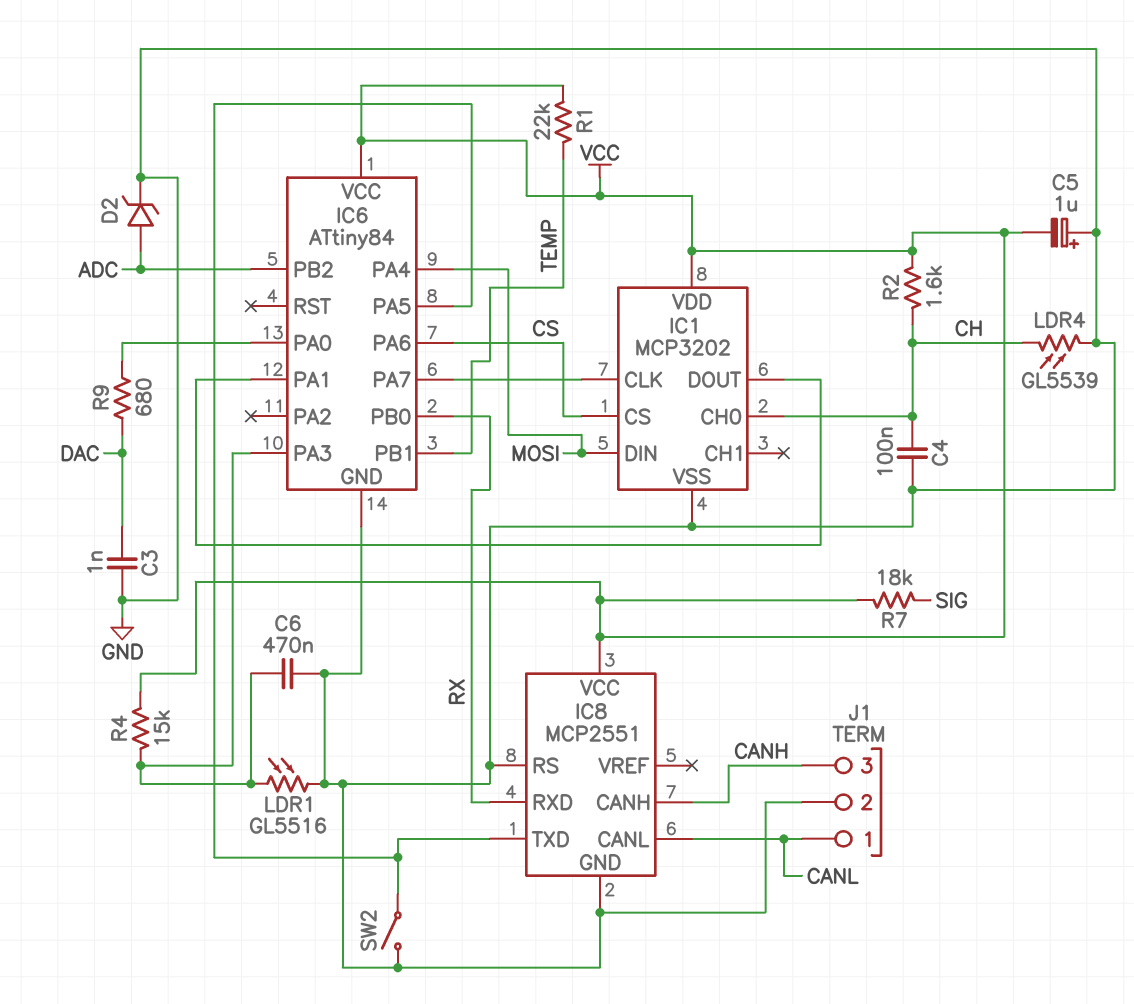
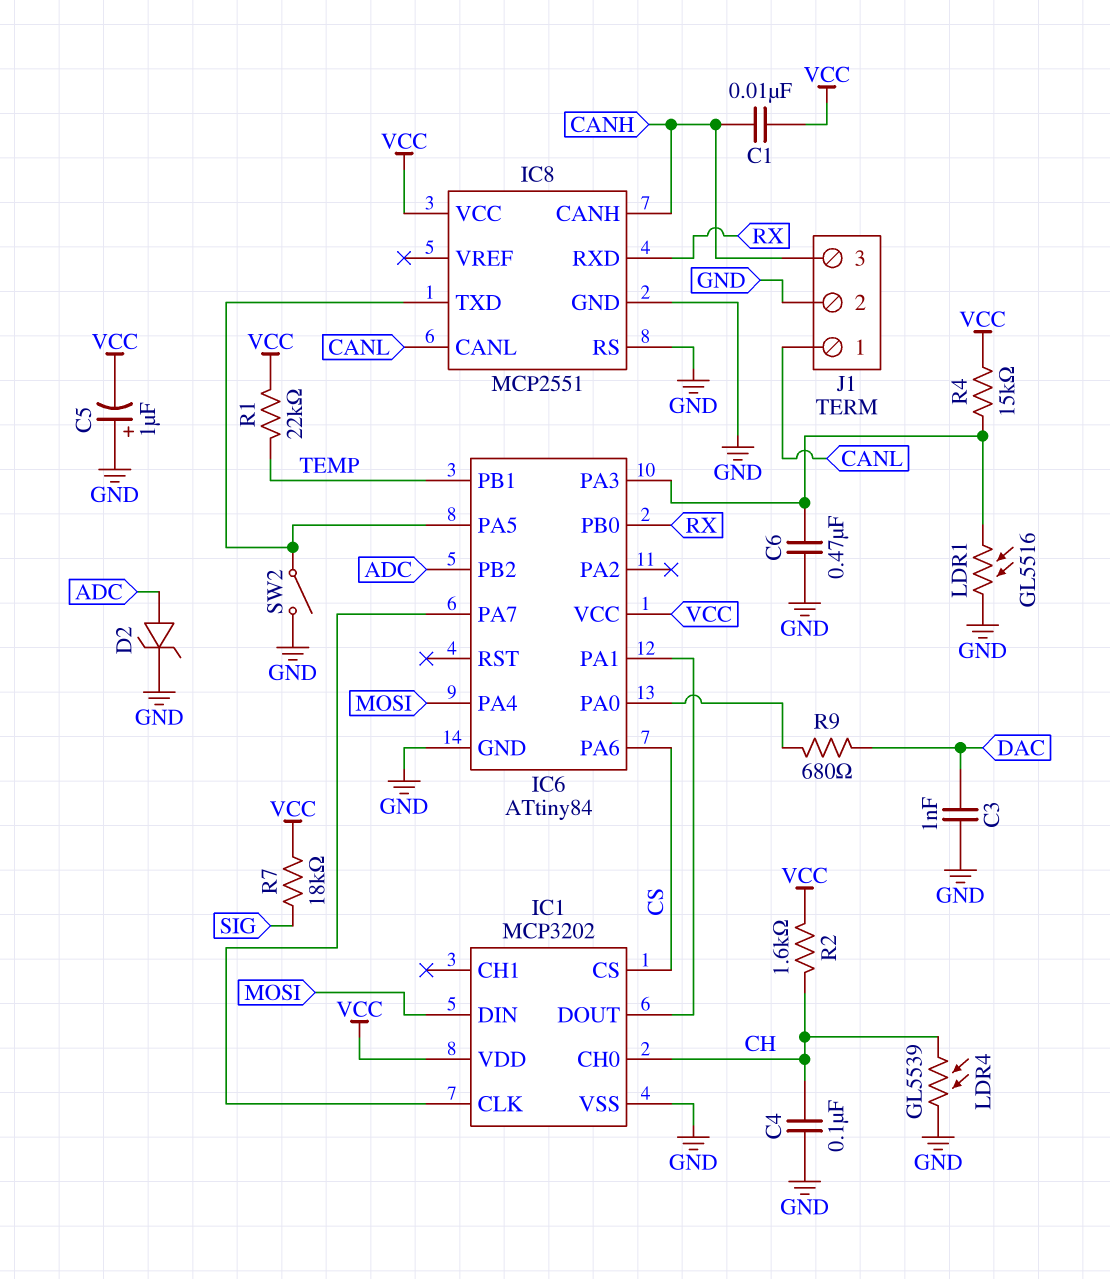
C1: none -> 10nF (CANH, VCC)

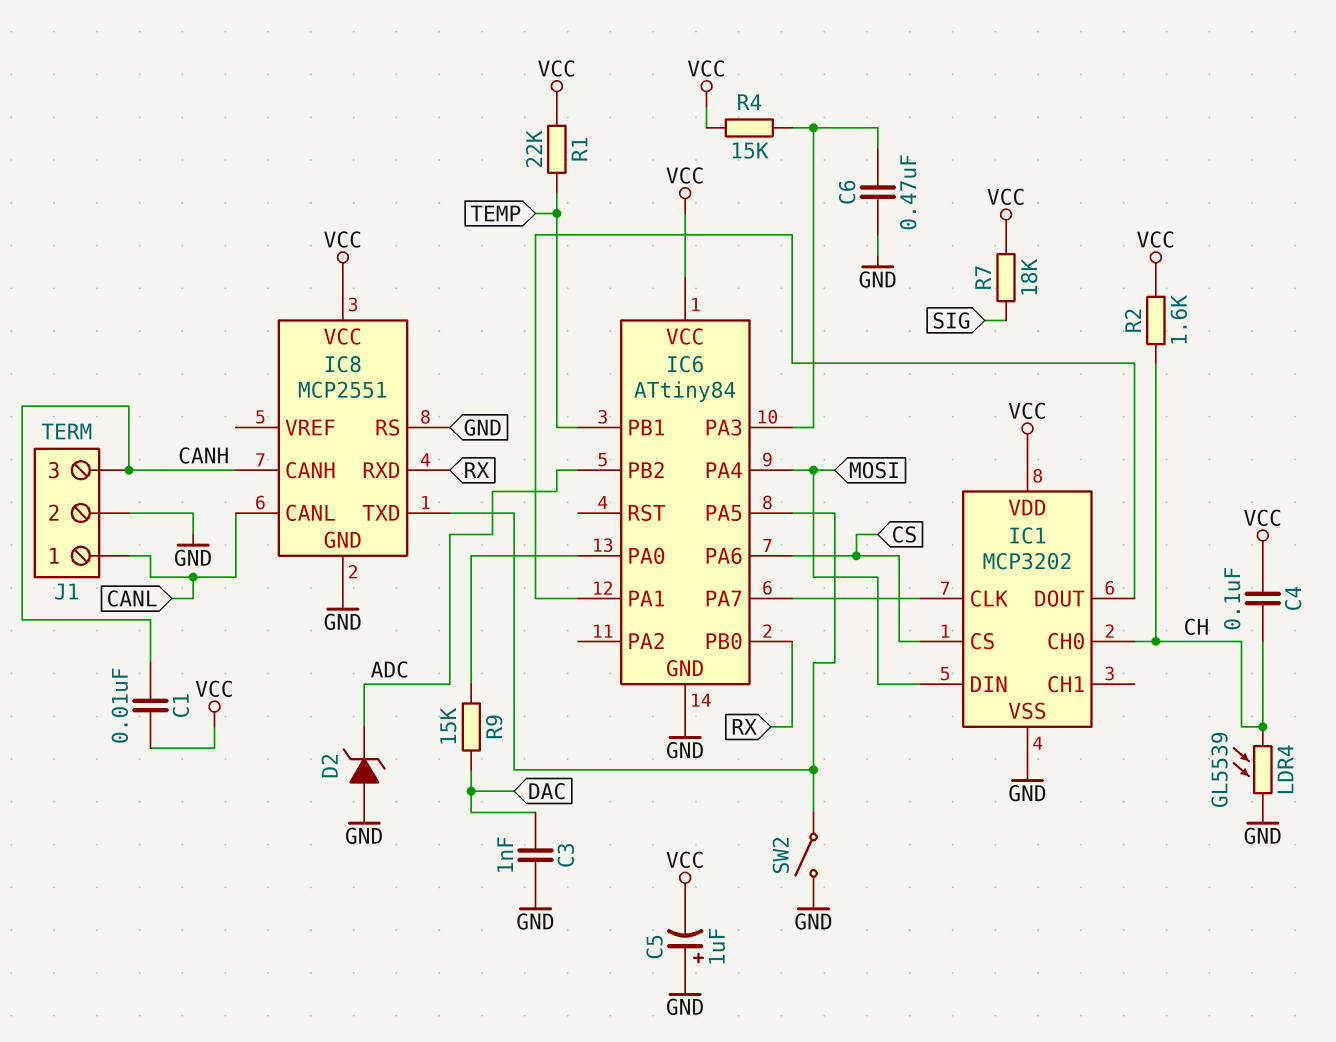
C4: 100nF (CH, GND) -> 100nF (CH, VCC)
D2: zener (A ADC, K GND) -> zener (A GND, K ADC)
LDR1: GL5516 (GND, IC6/PA3) -> none
R9: 680 (DAC, IC6/PA0) -> 15k (DAC, IC6/PA0)

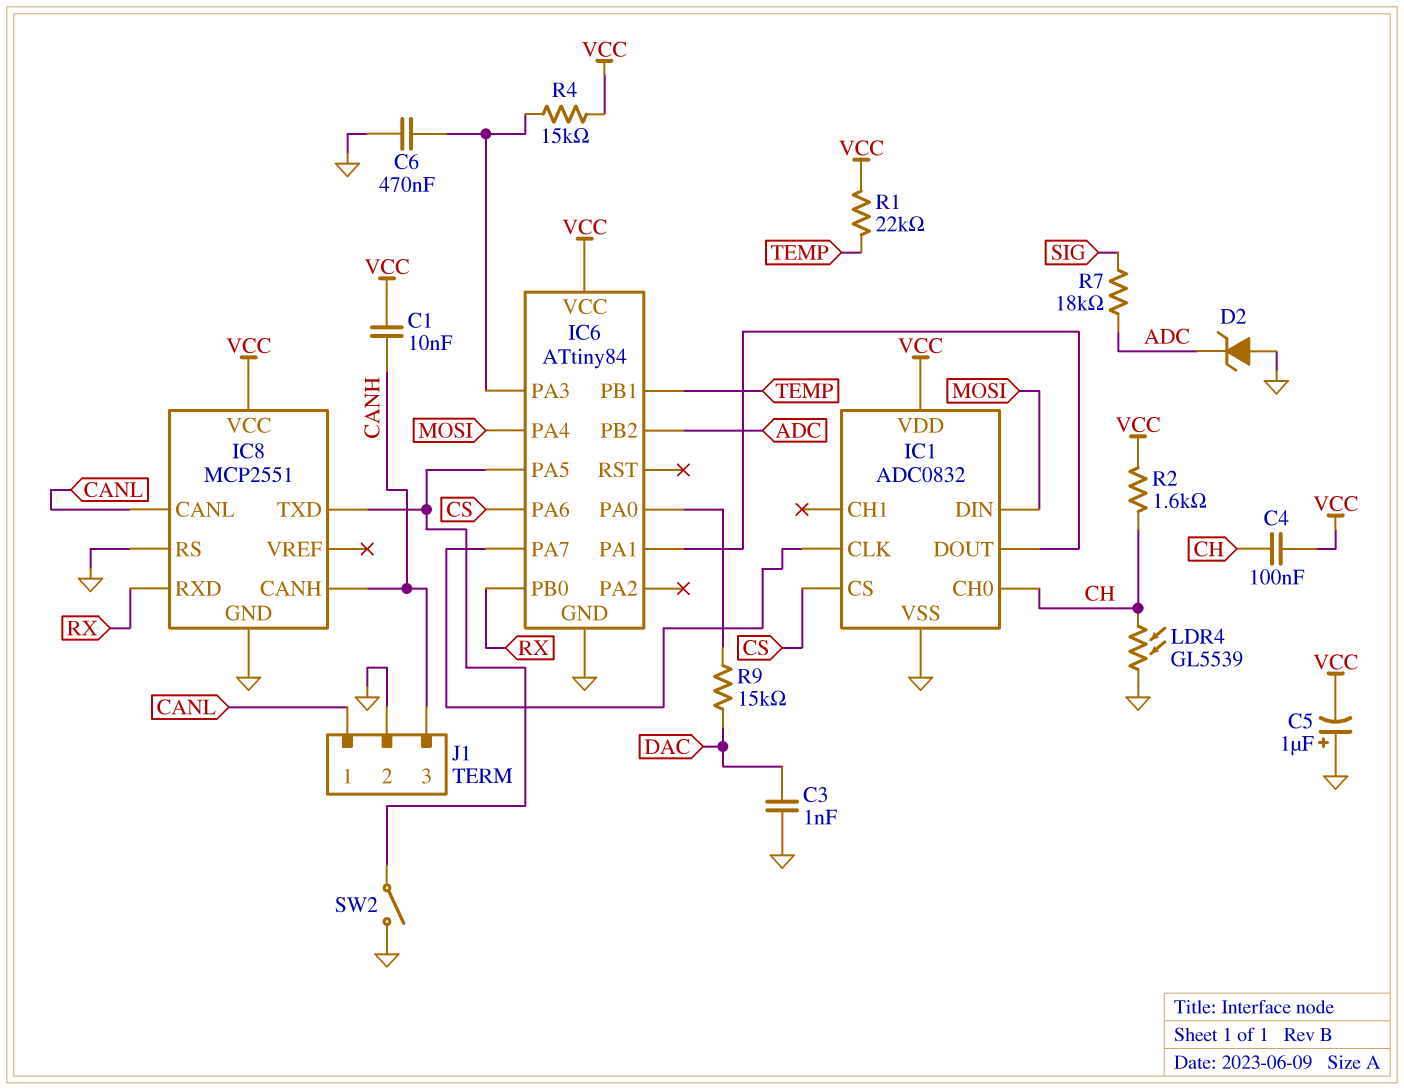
IC1: MCP3202 -> ADC0832
R7: 18k (SIG, VCC) -> 18k (ADC, SIG)

